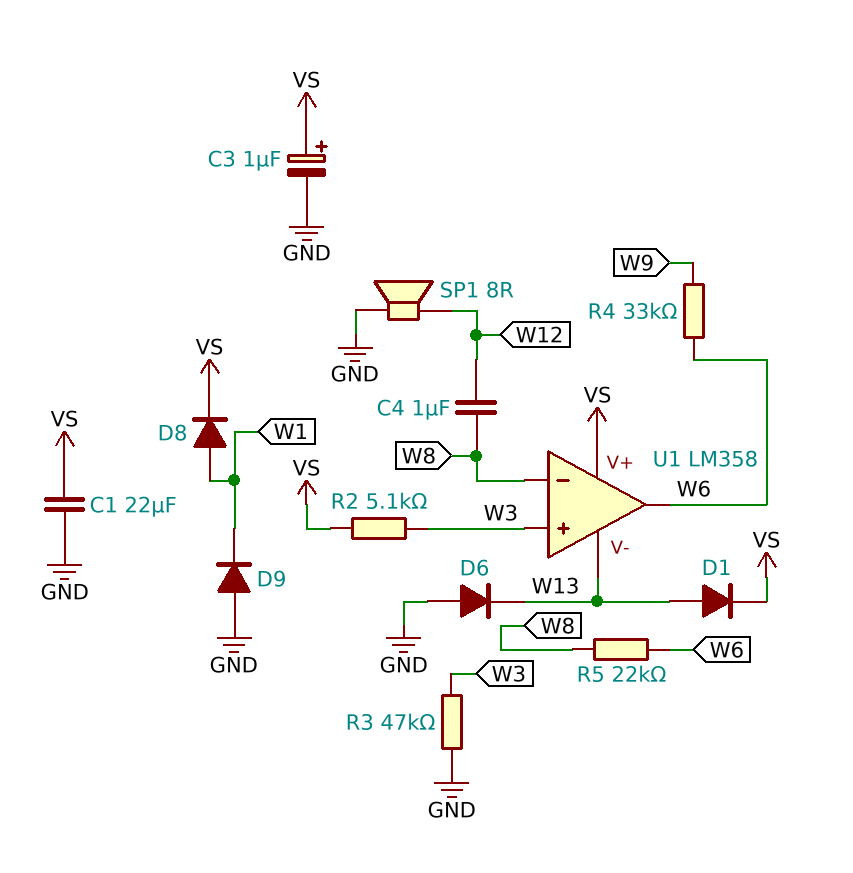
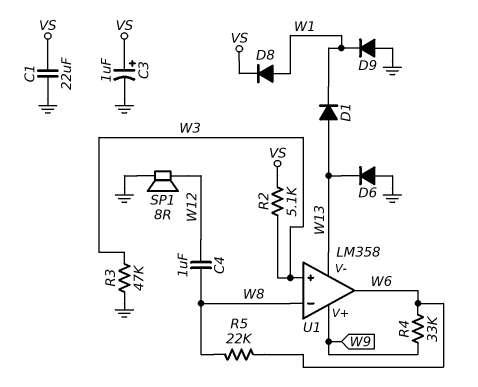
D1: diode (A W13, K VS) -> diode (A W13, K W1)
U1 pin V+: VS -> W9

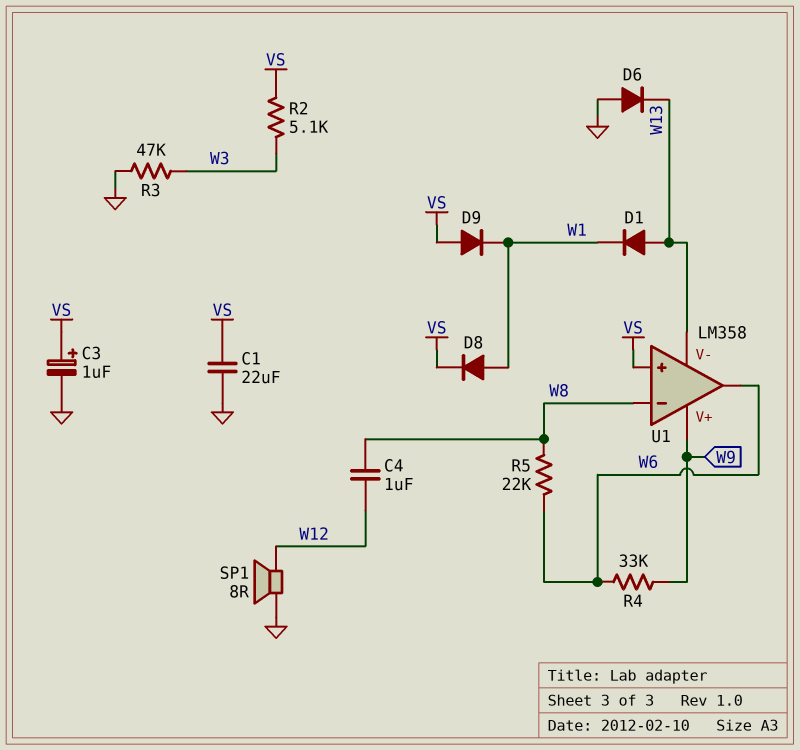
D9: diode (A GND, K W1) -> diode (A VS, K W1)
U1 pin in+: W3 -> VS

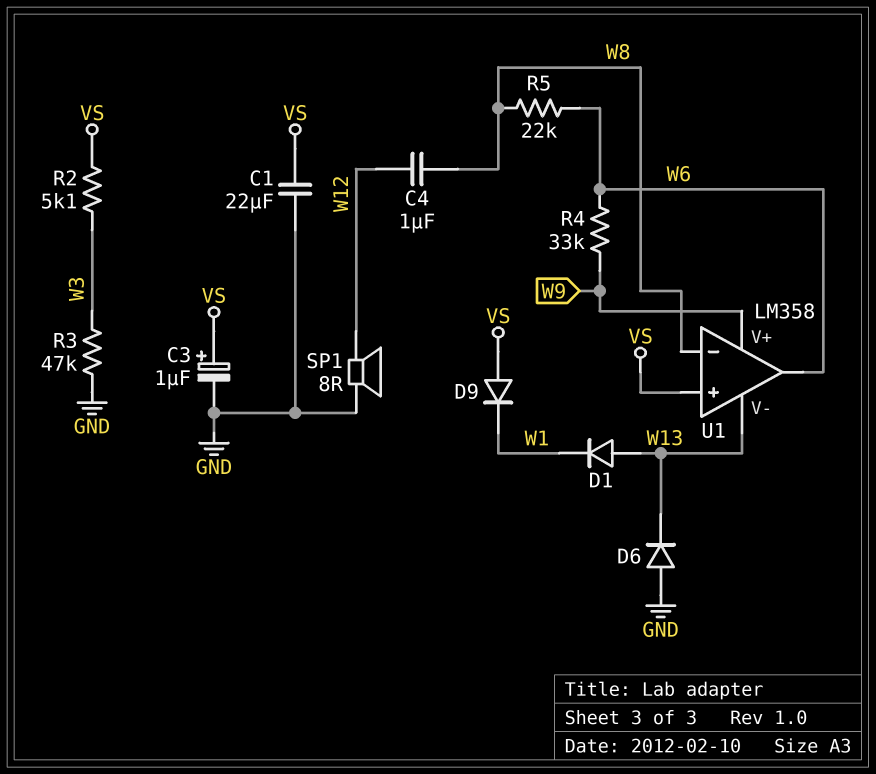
D8: diode (A W1, K VS) -> none

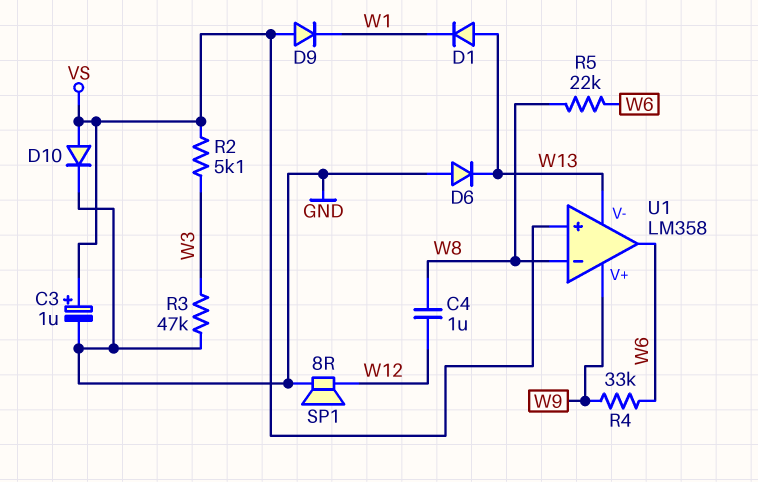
C1: 22uF (GND, VS) -> none
D10: none -> diode (A VS, K GND)

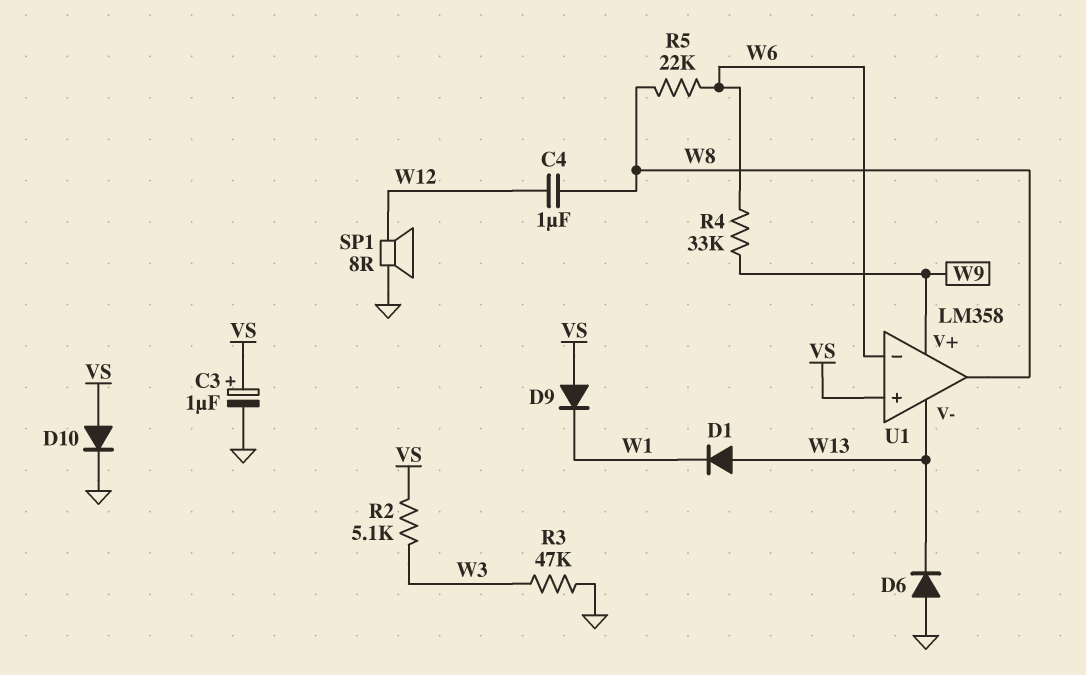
U1 pin in-: W8 -> W6
U1 pin out: W6 -> W8

